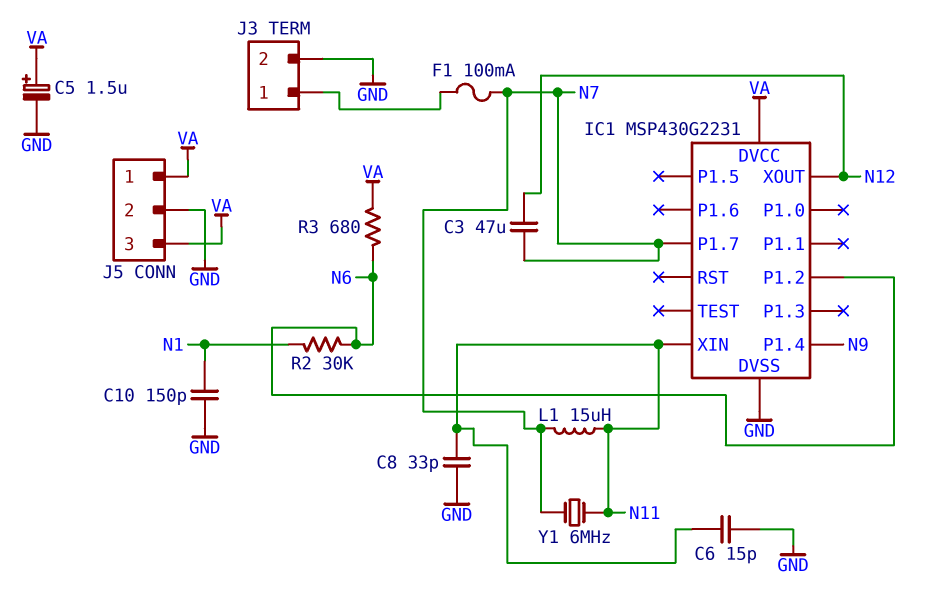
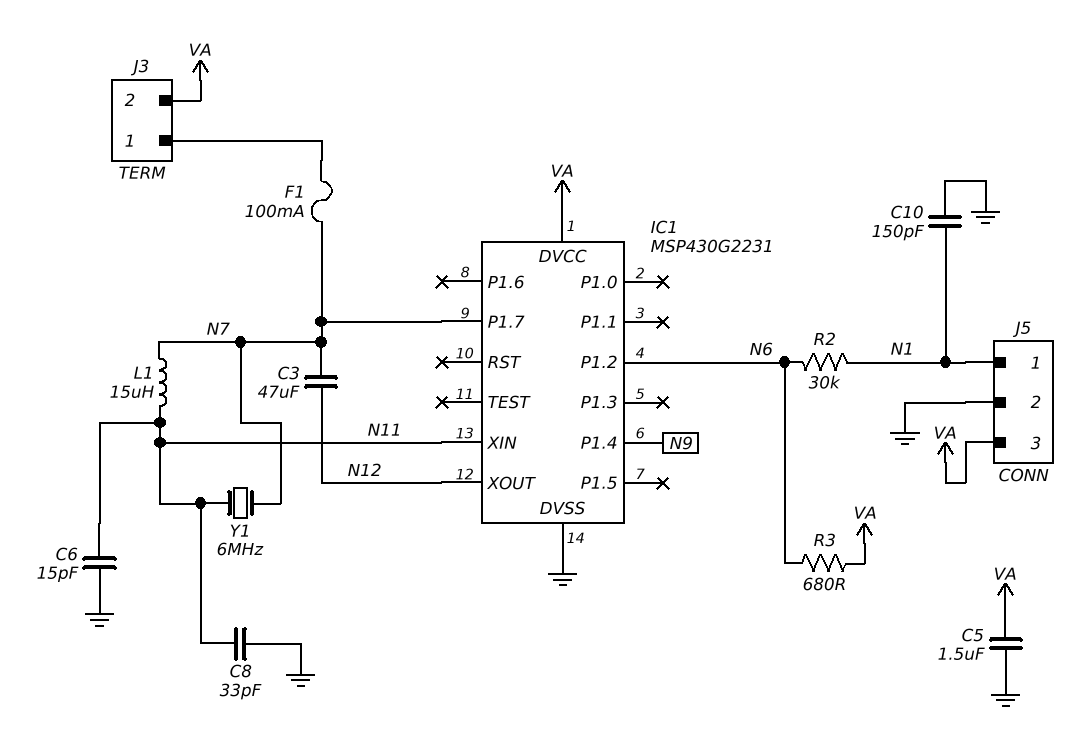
C5: 1.5uF (plus VA, minus GND) -> 1.5uF (GND, VA)
J3 pin 2: GND -> VA
J5 pin 1: VA -> N1

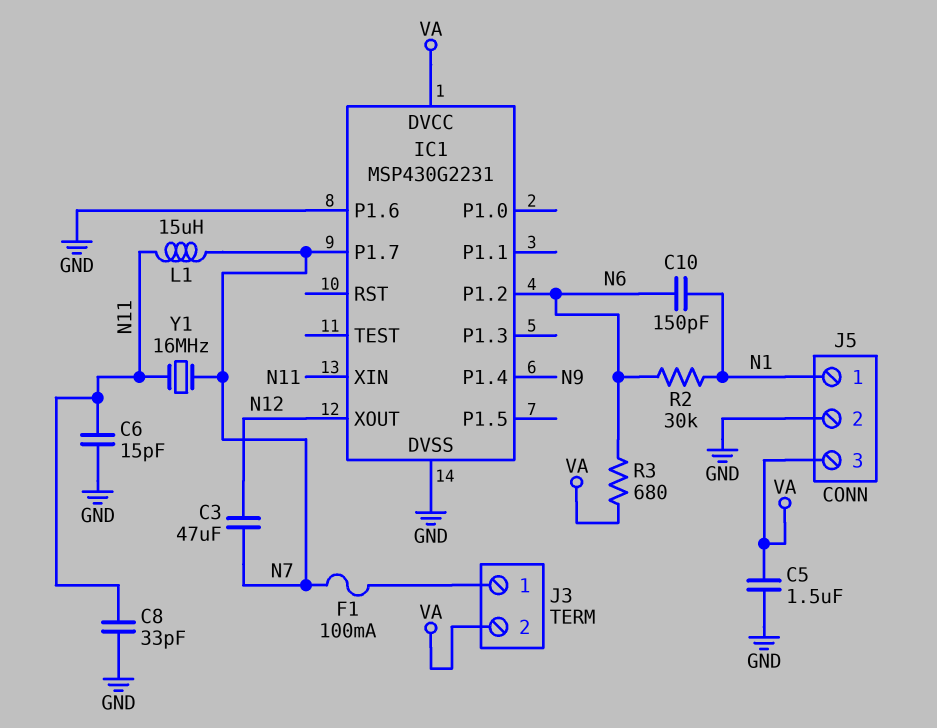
C10: 150pF (GND, N1) -> 150pF (N1, N6)
IC1 pin P1.6: none -> GND
Y1: 6MHz (N7, N11) -> 16MHz (N7, N11)

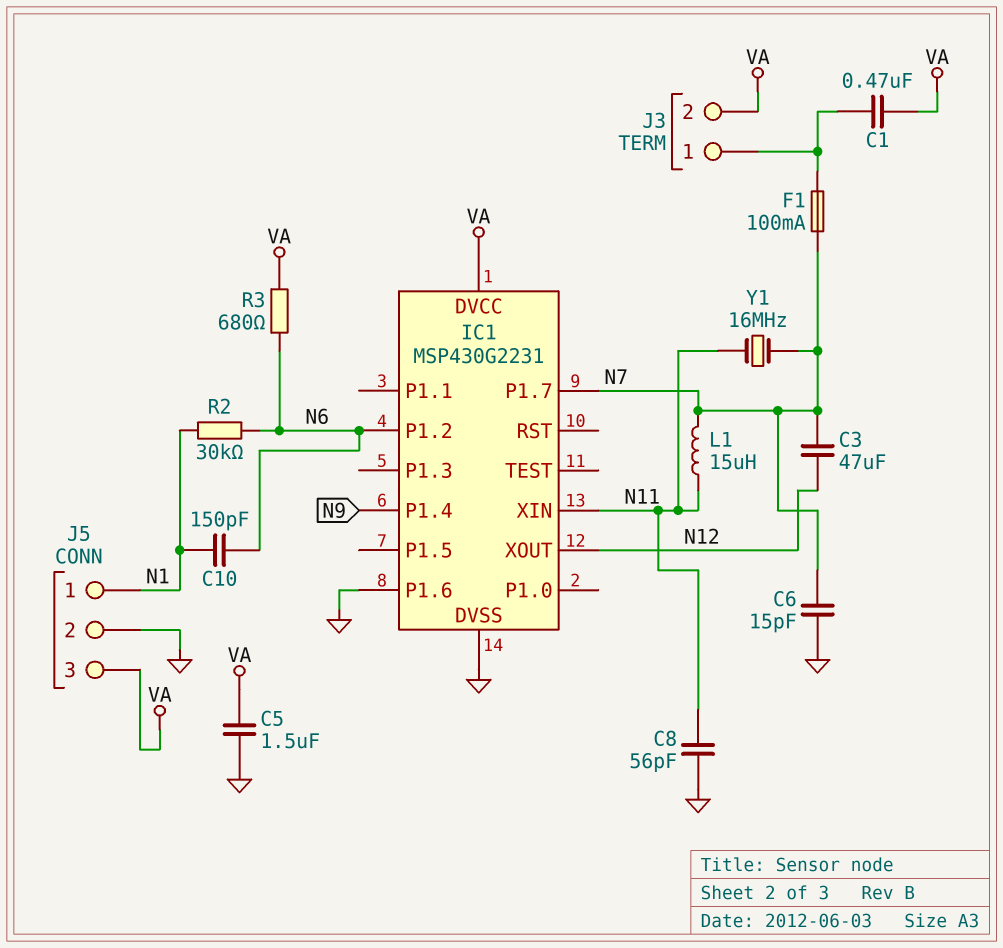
C1: none -> 470nF (J3/1, VA)
C6: 15pF (GND, N11) -> 15pF (GND, N7)
C8: 33pF (GND, N11) -> 56pF (GND, N11)

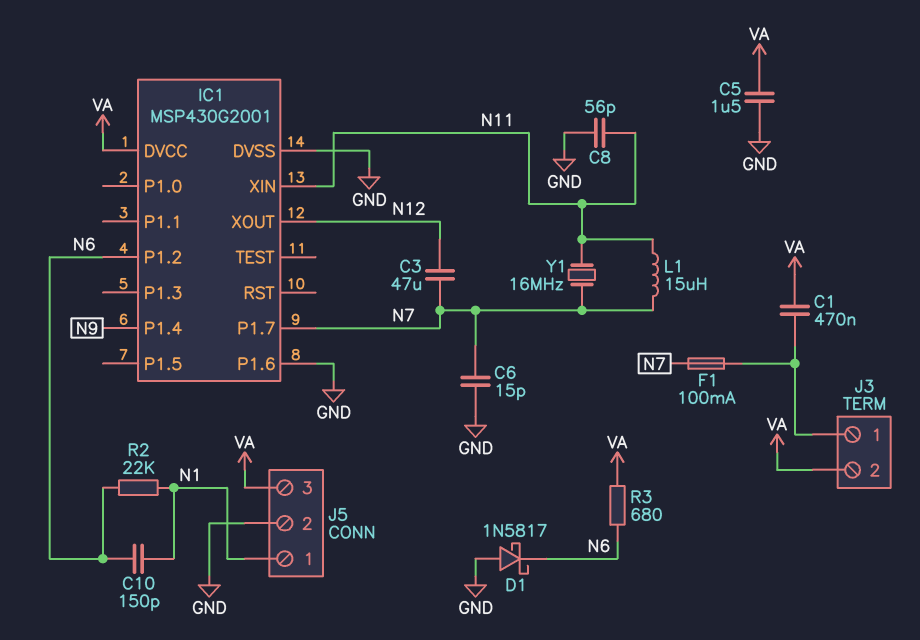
D1: none -> schottky 1N5817 (A GND, K N6)
IC1: MSP430G2231 -> MSP430G2001
R2: 30k (N1, N6) -> 22k (N1, N6)

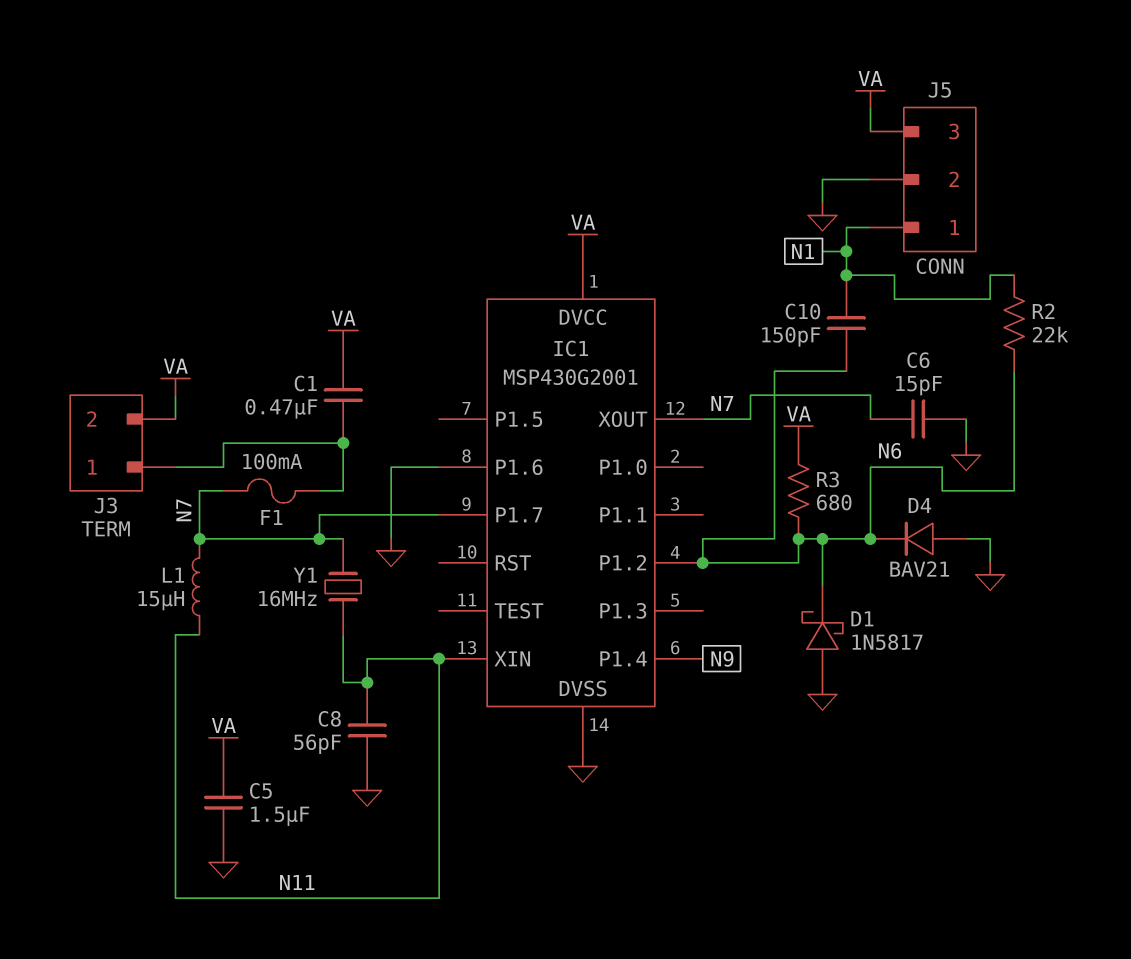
C3: 47uF (N7, N12) -> none
D4: none -> diode BAV21 (A GND, K N6)
IC1 pin XOUT: N12 -> N7

